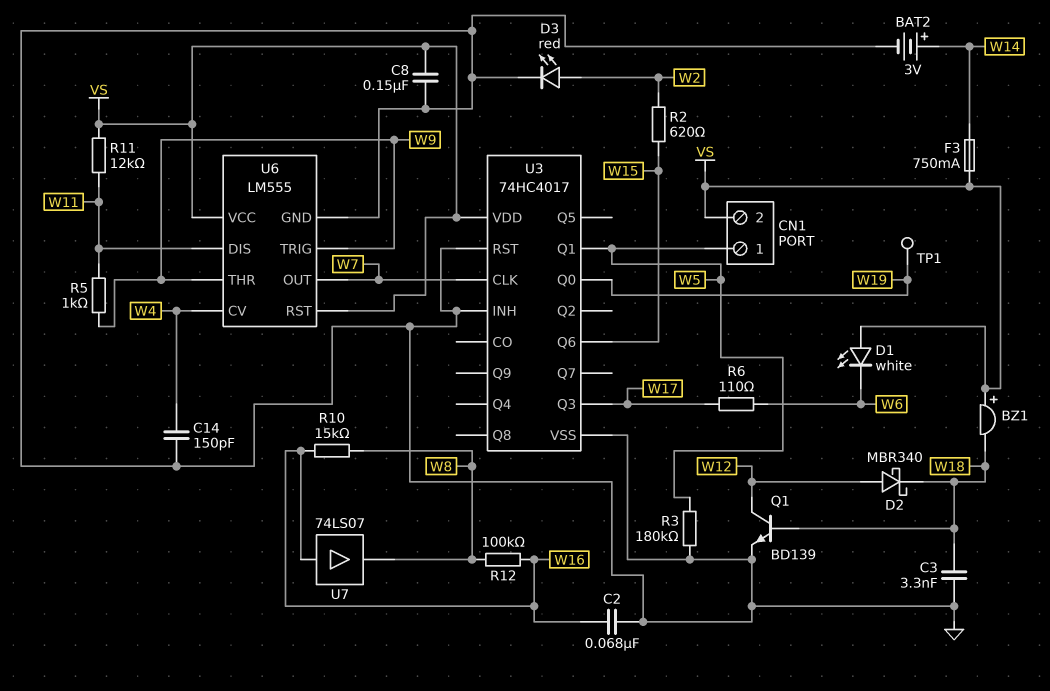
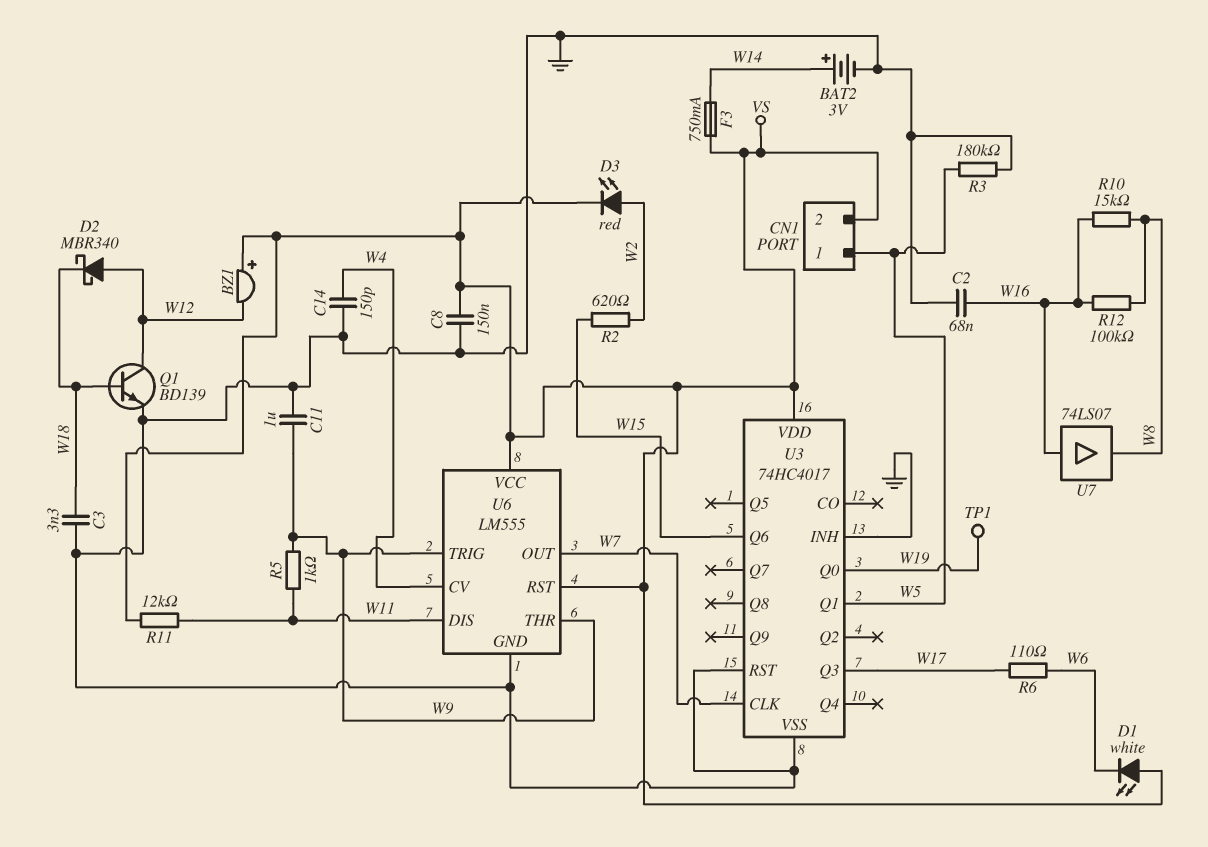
BZ1: buzzer (plus VS, minus W18) -> buzzer (plus VS, minus W12)
C11: none -> 1uF (GND, W9)
D3: LED red (A W2, K GND) -> LED red (A W2, K VS)

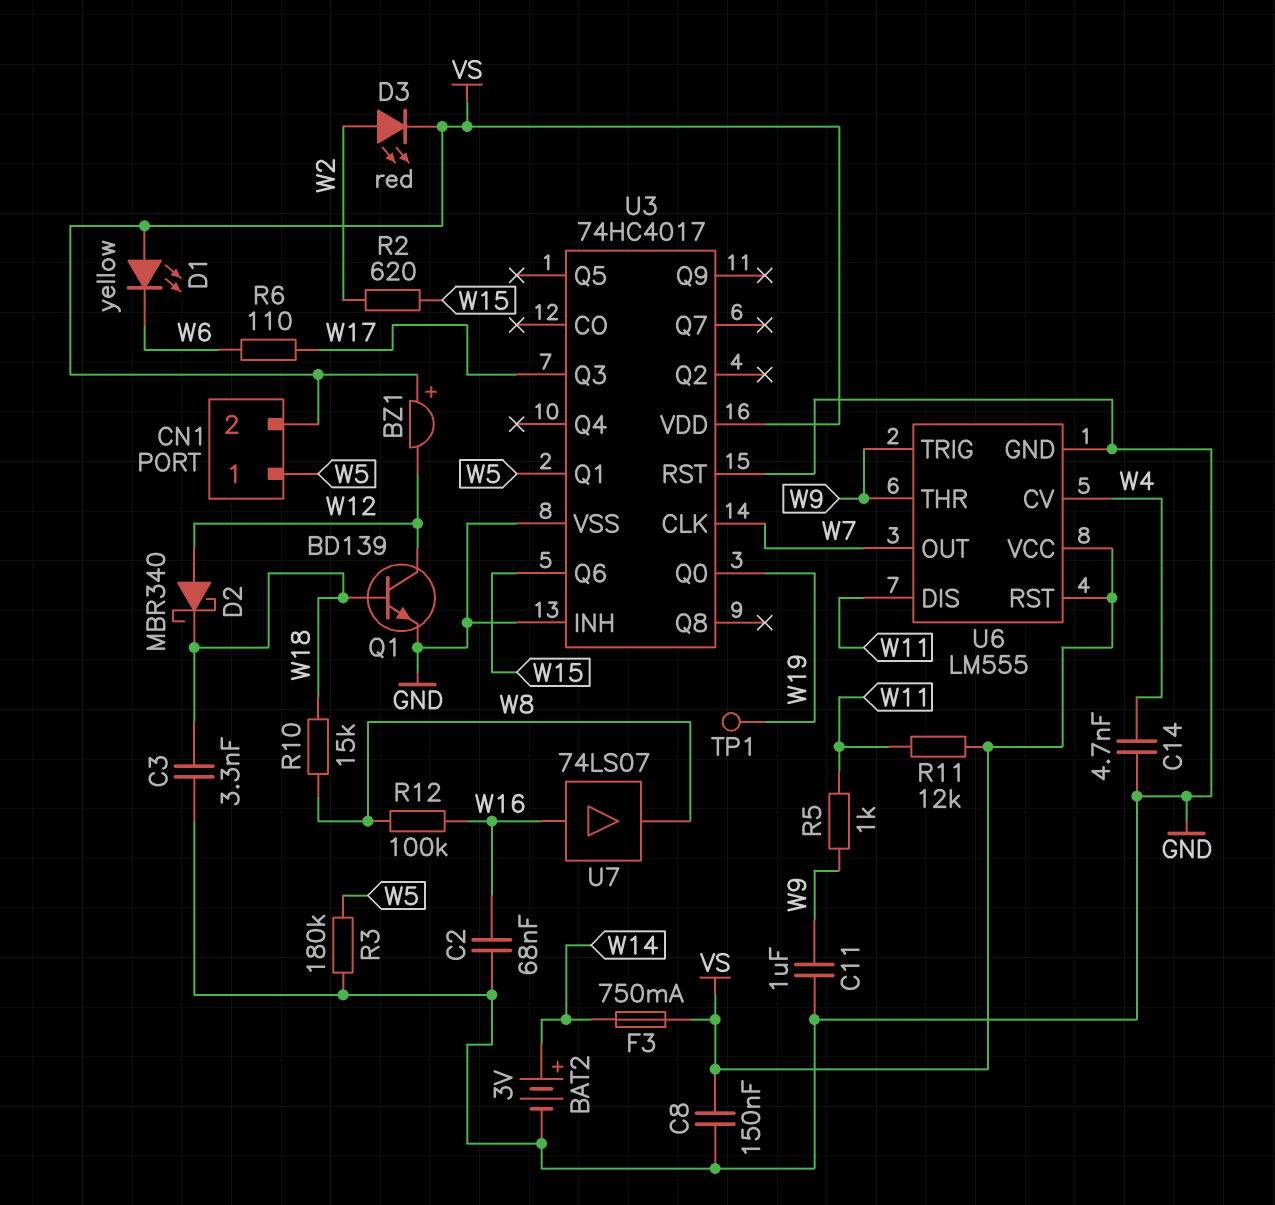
C14: 150pF (GND, W4) -> 4.7nF (GND, W4)
D1: LED white (A VS, K W6) -> LED yellow (A VS, K W6)
R10: 15k (W8, W16) -> 15k (W8, W18)

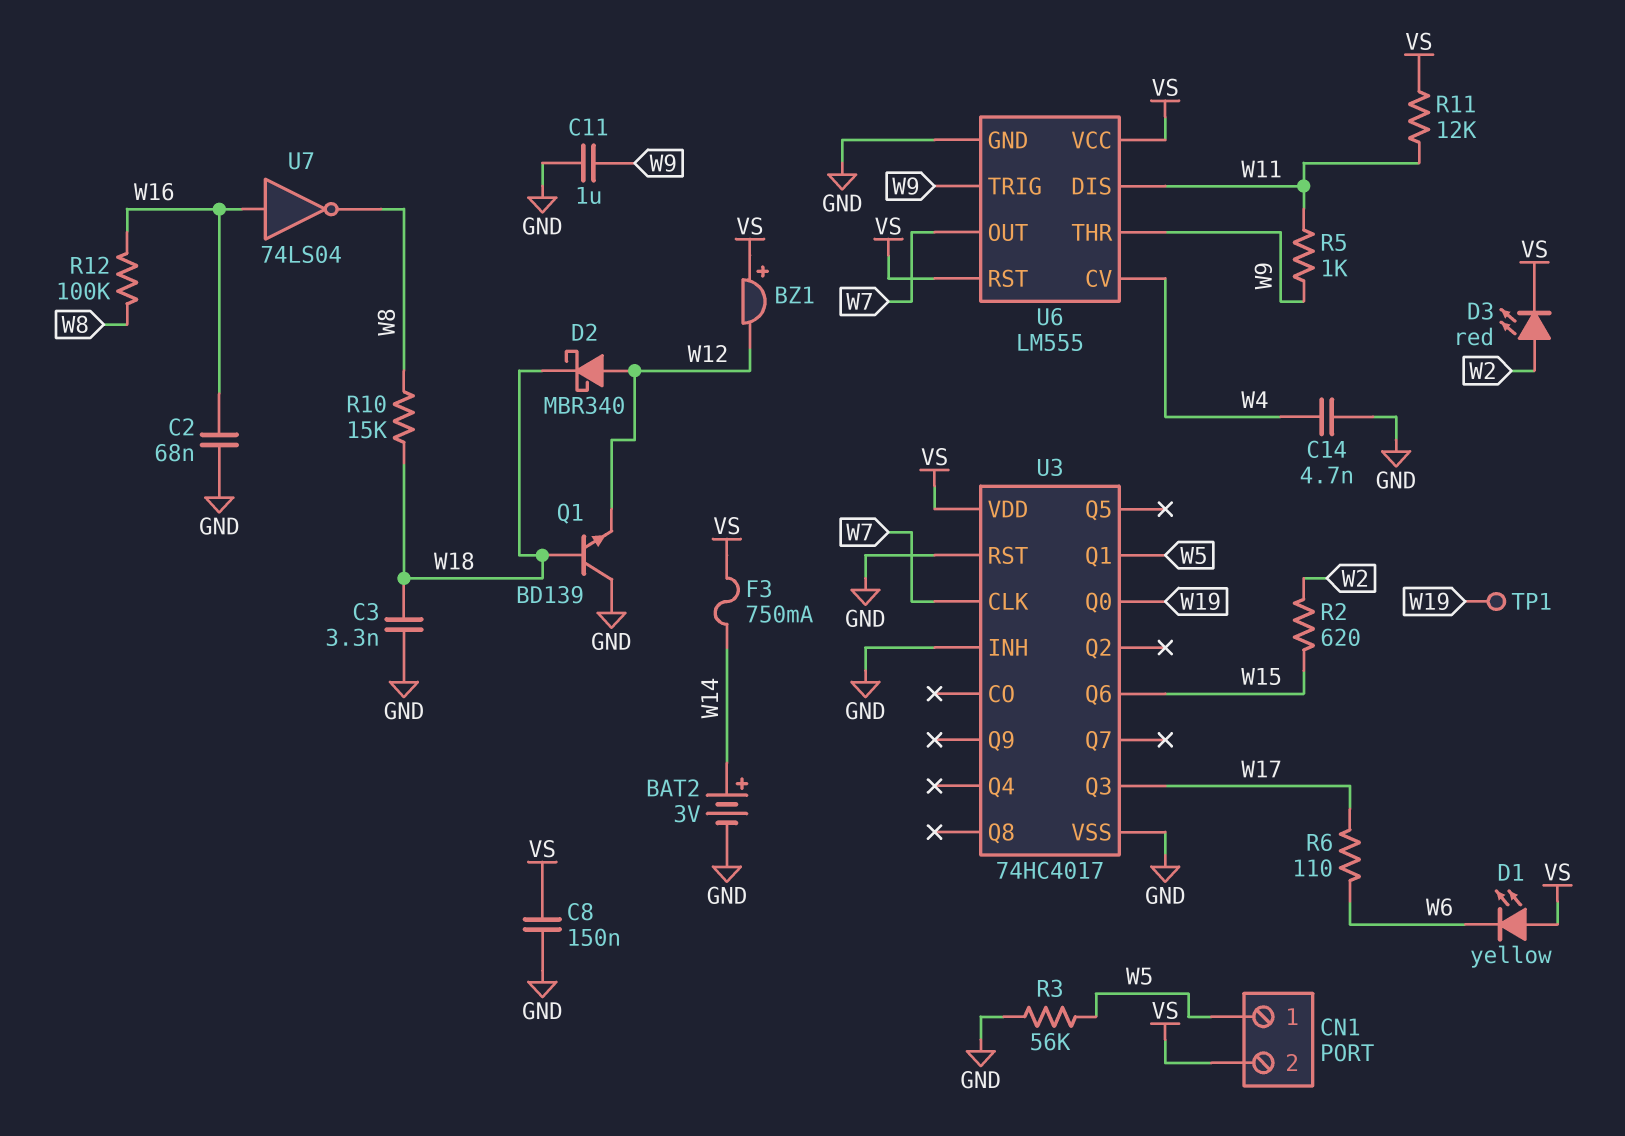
Q1: NPN BD139 (B W18, C W12, E GND) -> NPN BD139 (B W18, C GND, E W12)
R3: 180k (GND, W5) -> 56k (GND, W5)
U7: buffer 74LS07 (in W16, out W8) -> NOT 74LS04 (in W16, out W8)

